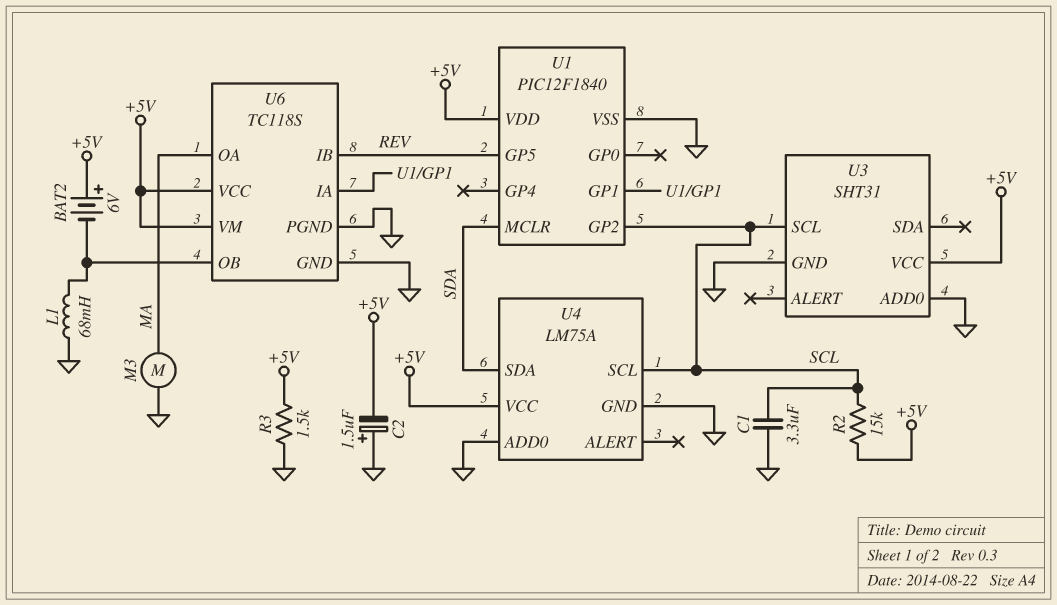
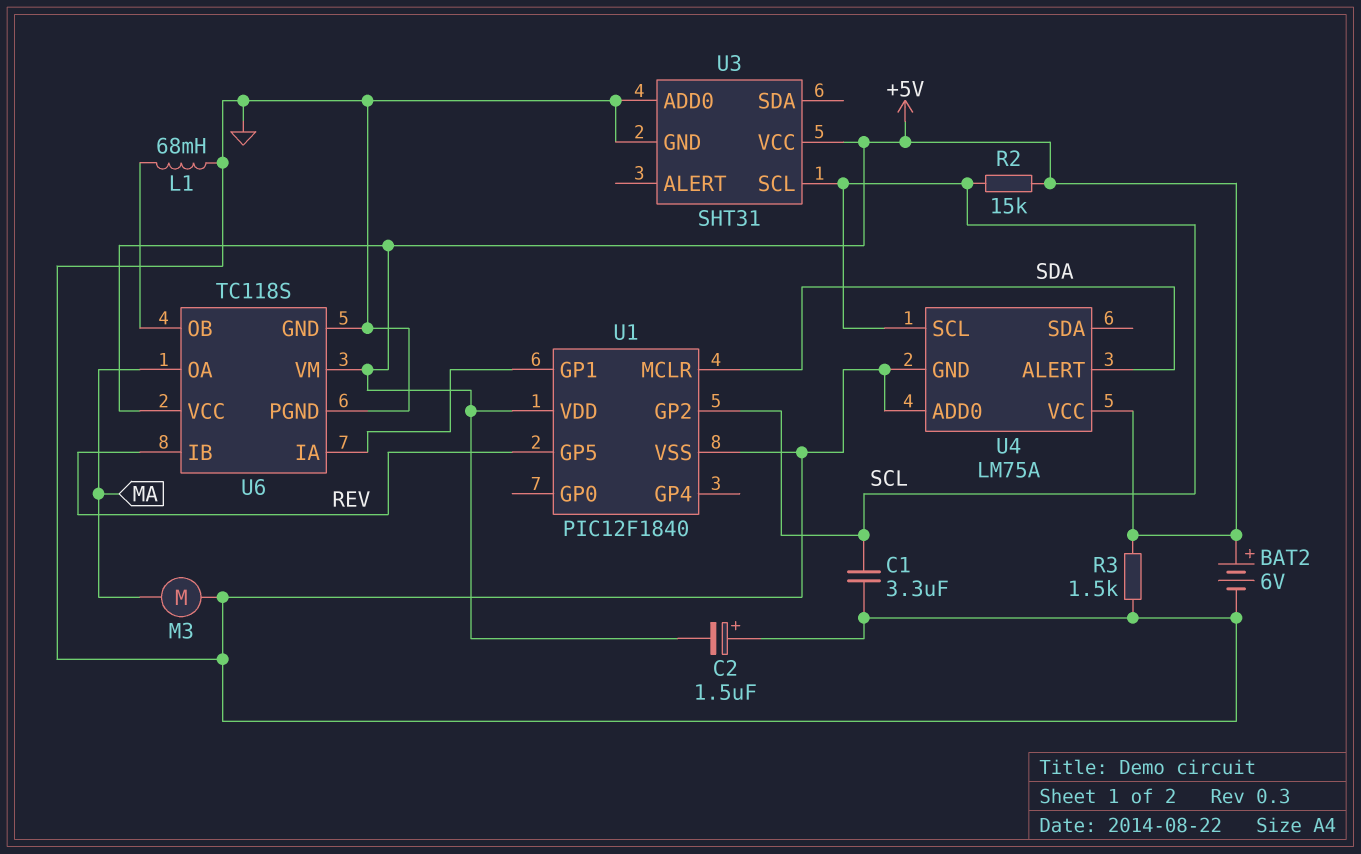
BAT2: 6V (plus +5V, minus U6/OB) -> 6V (plus +5V, minus GND)
U4 pin ALERT: none -> SDA
U4 pin SDA: SDA -> none

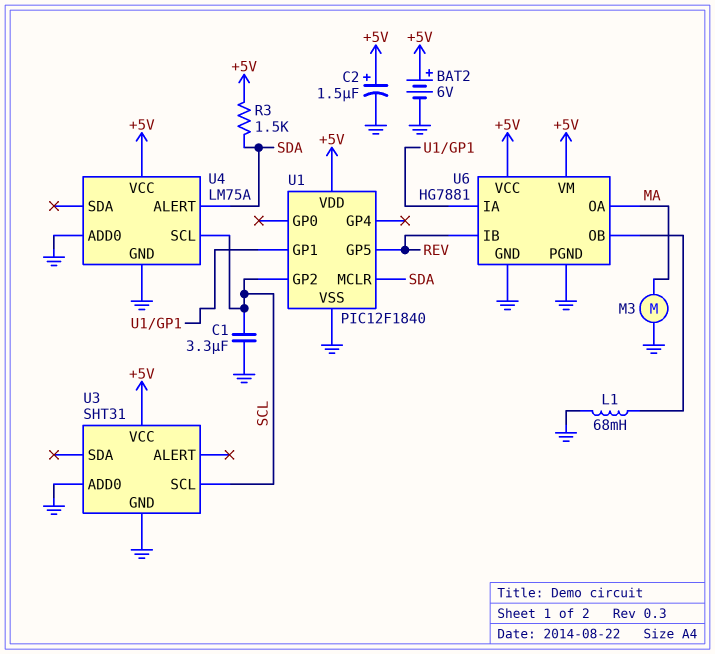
C2: 1.5uF (plus GND, minus +5V) -> 1.5uF (plus +5V, minus GND)
R2: 15k (+5V, SCL) -> none
R3: 1.5k (+5V, GND) -> 1.5k (+5V, SDA)
U6: TC118S -> HG7881

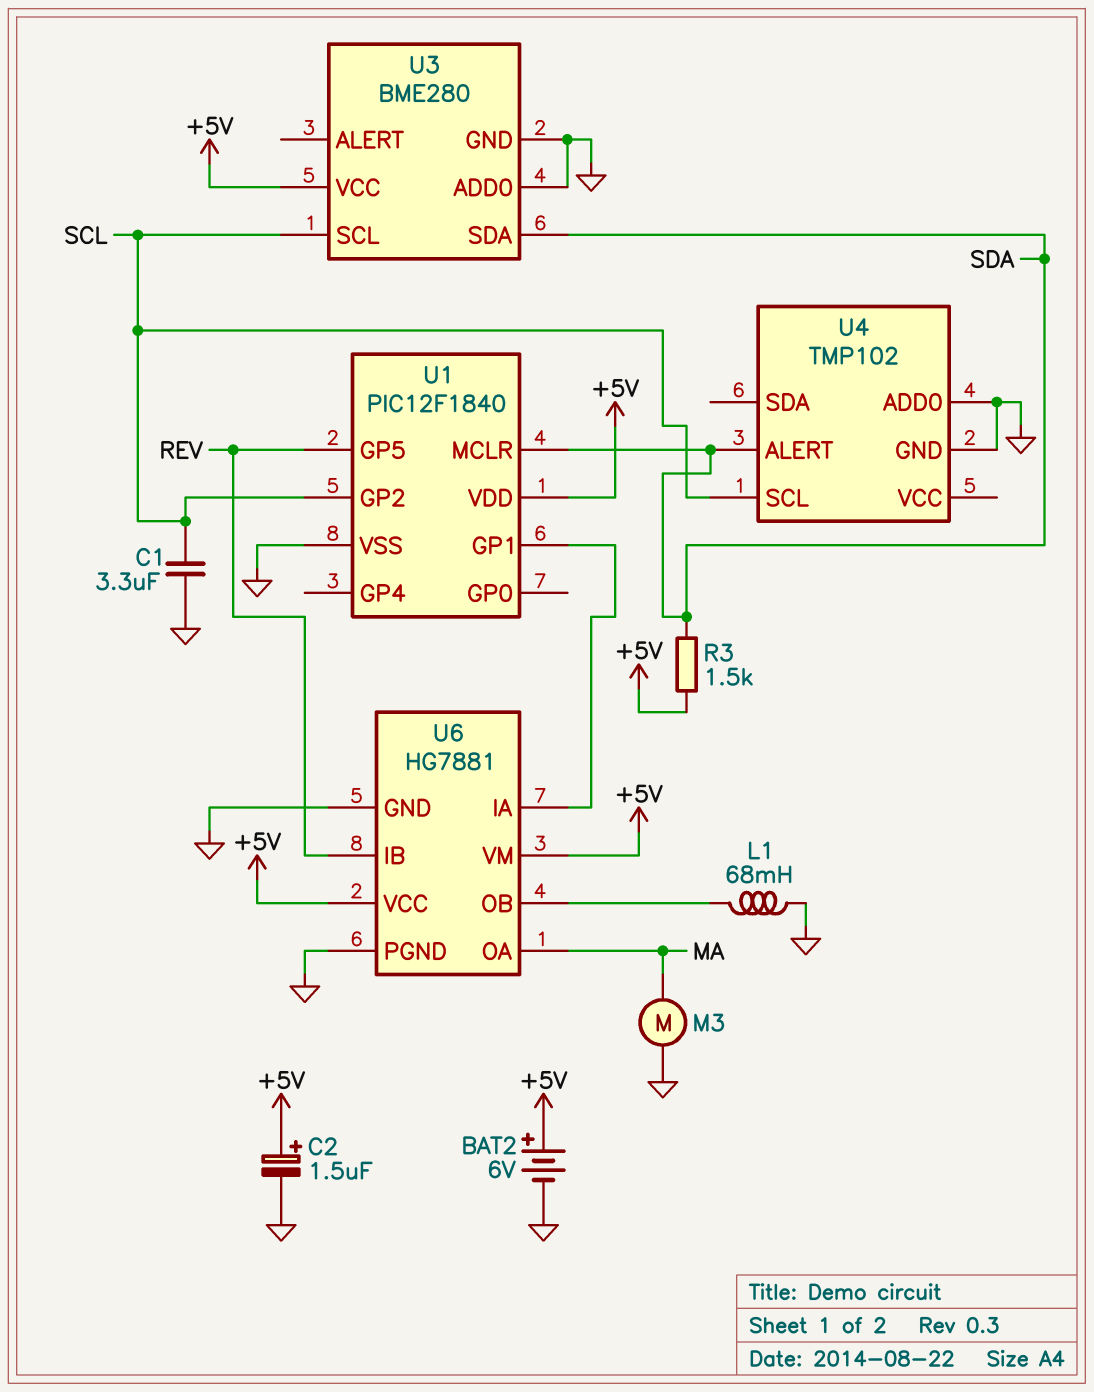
U3: SHT31 -> BME280
U3 pin SDA: none -> SDA
U4: LM75A -> TMP102
U4 pin VCC: +5V -> none

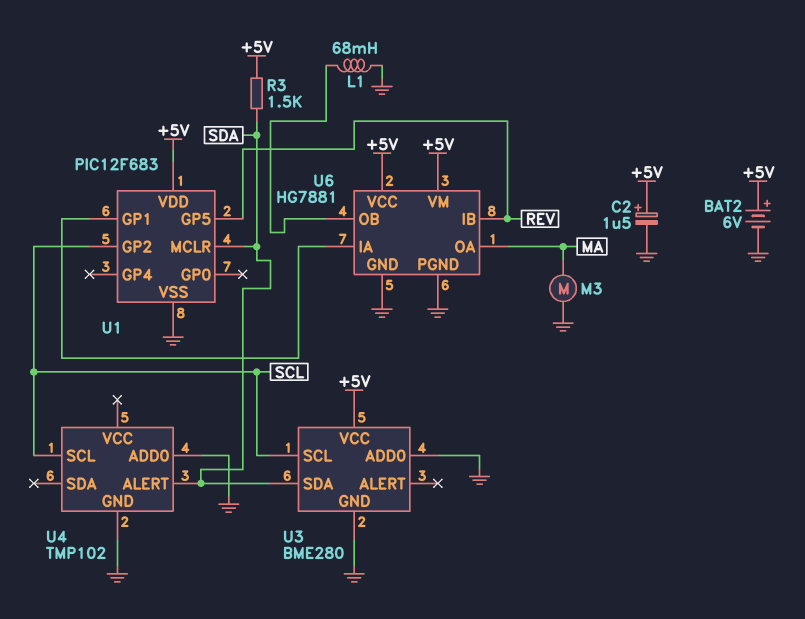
C1: 3.3uF (GND, SCL) -> none
U1: PIC12F1840 -> PIC12F683

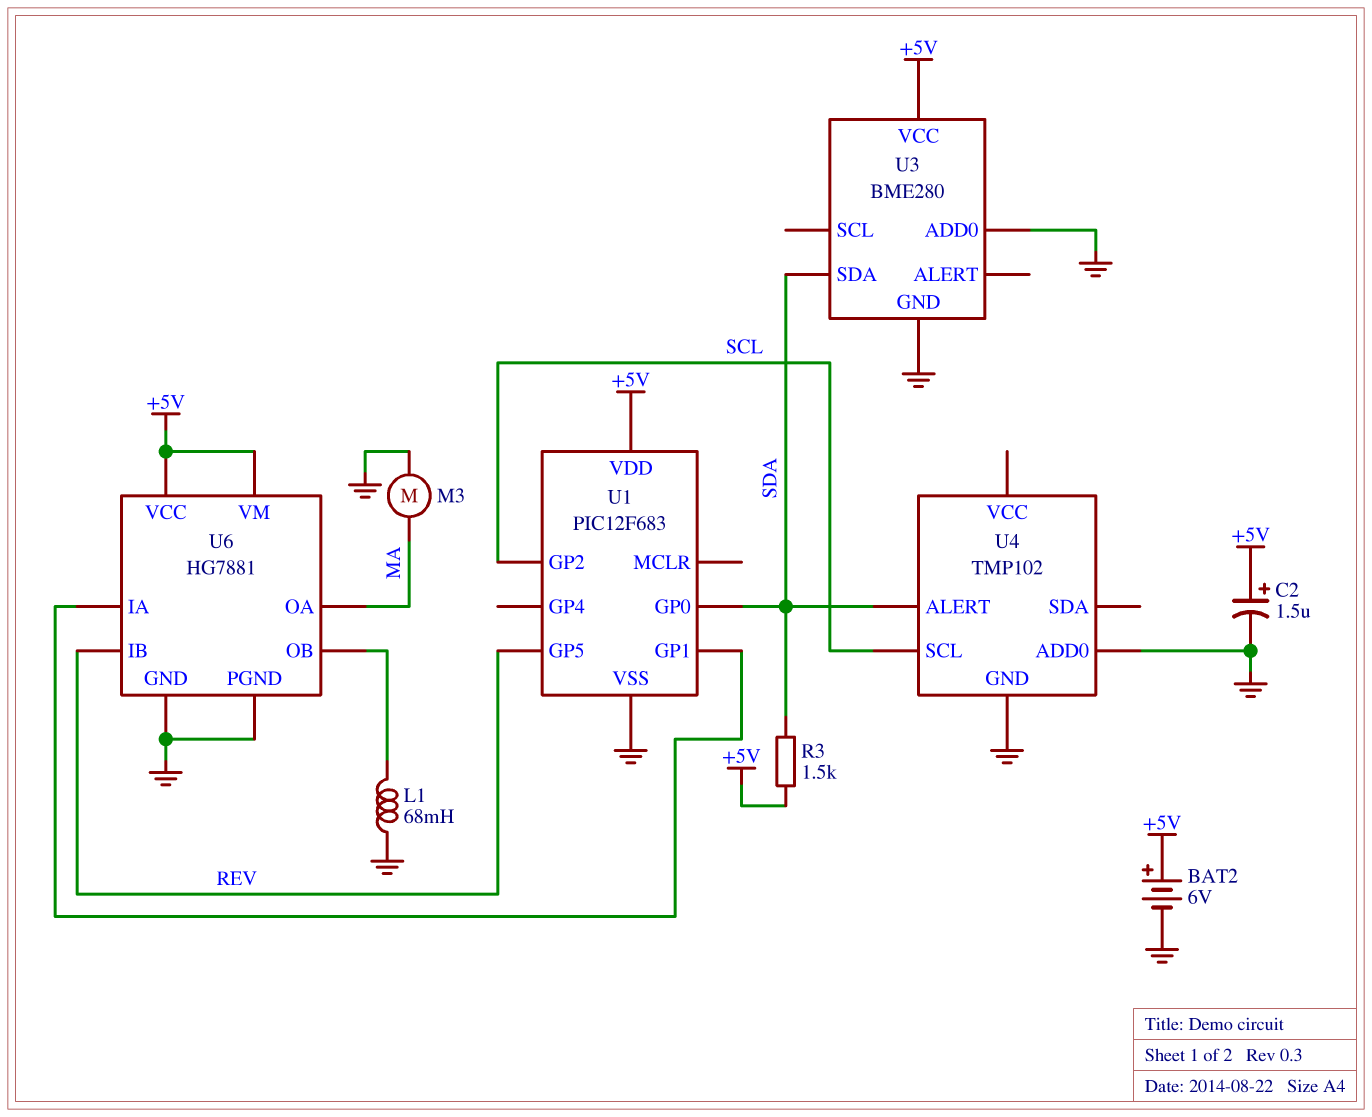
U1 pin GP0: none -> SDA
U1 pin MCLR: SDA -> none
U3 pin SCL: SCL -> none

